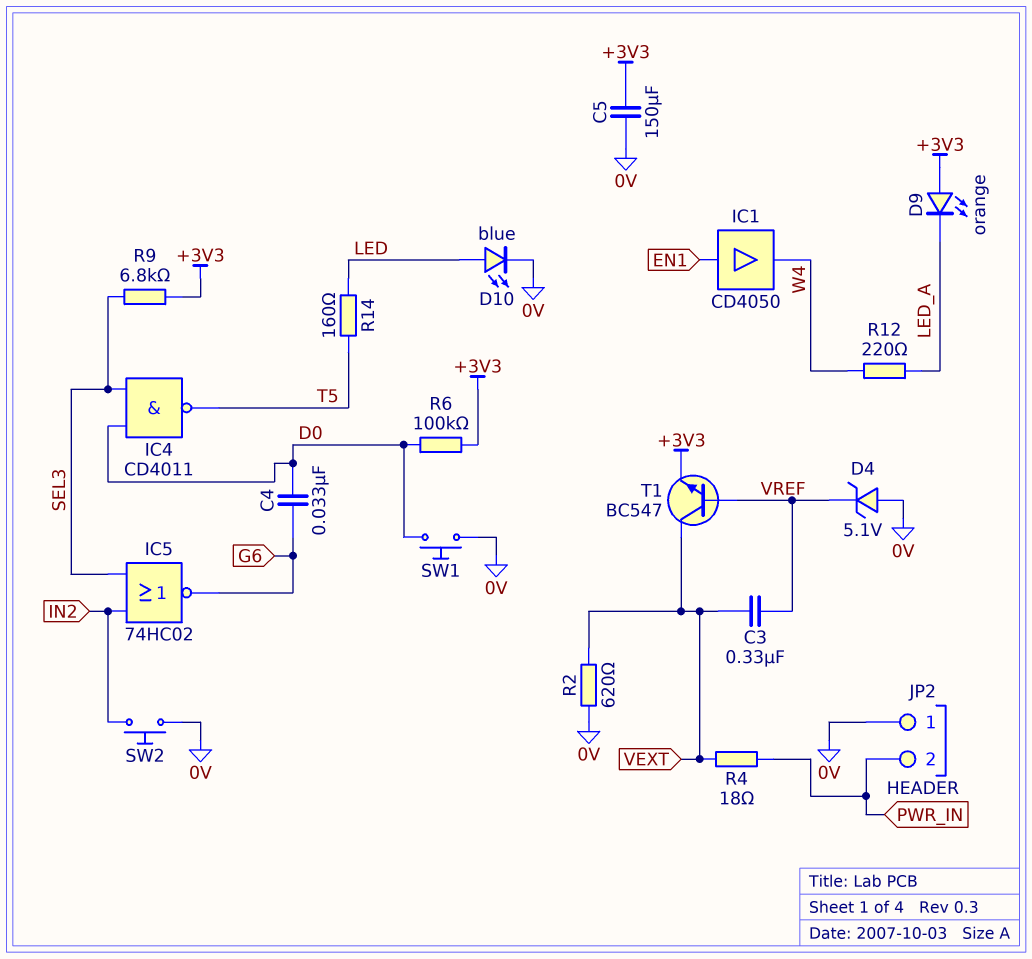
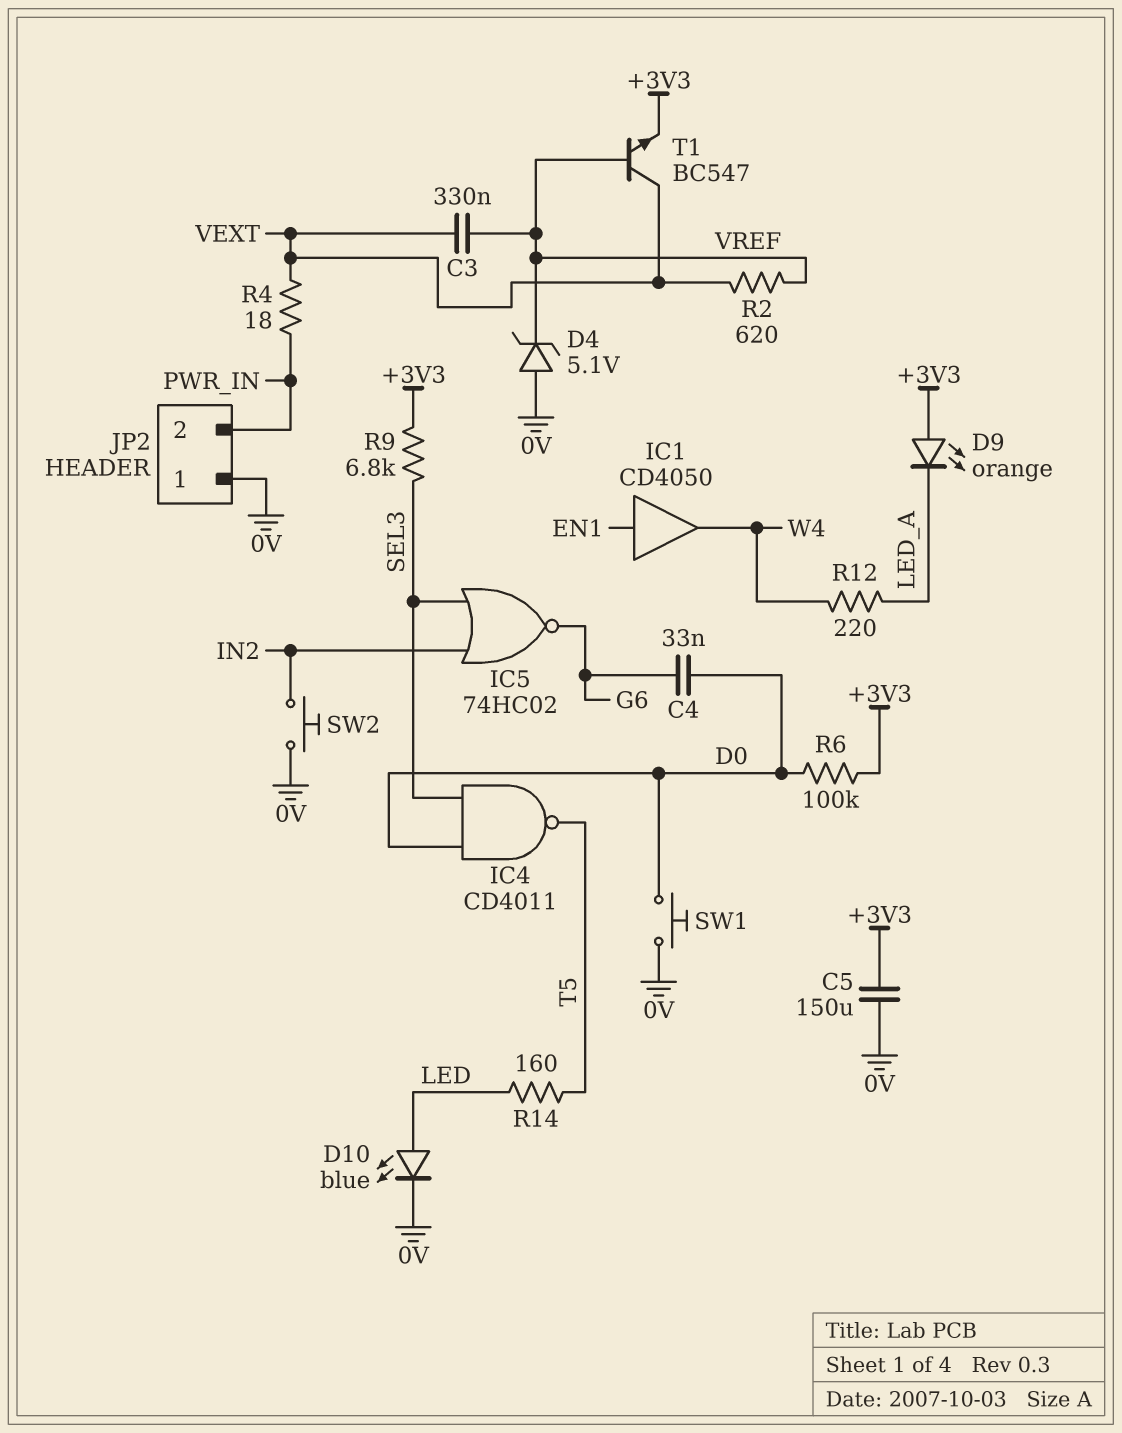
R2: 620 (0V, VEXT) -> 620 (VEXT, VREF)

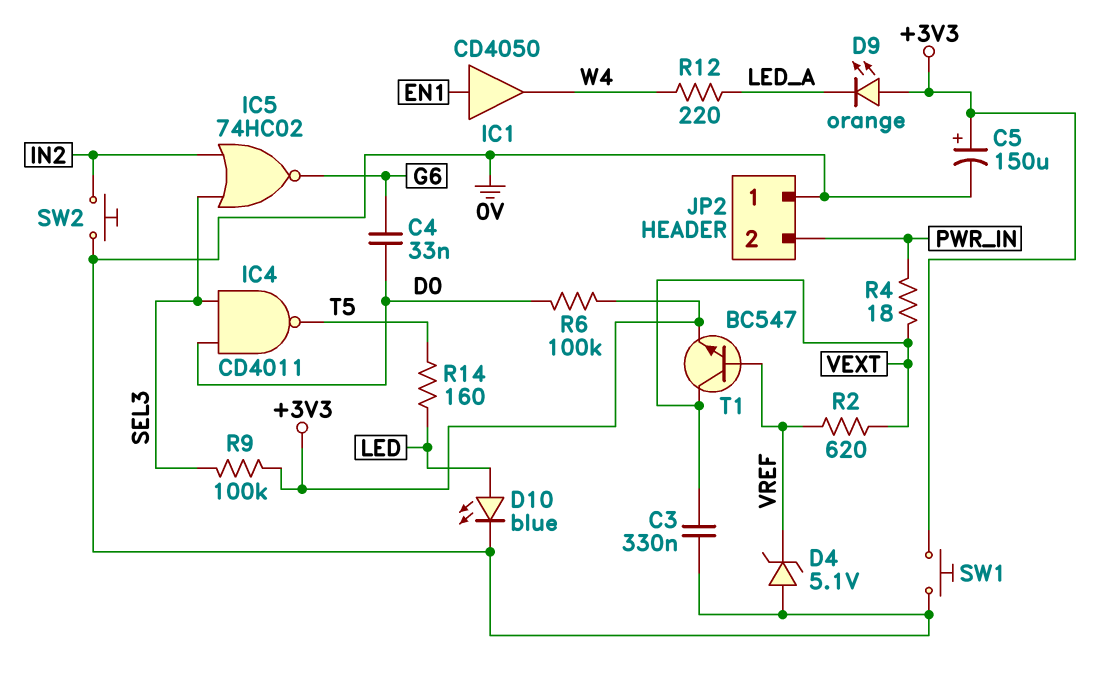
C3: 330nF (VEXT, VREF) -> 330nF (0V, VEXT)
C5: 150uF (+3V3, 0V) -> 150uF (plus +3V3, minus 0V)
R9: 6.8k (+3V3, SEL3) -> 100k (+3V3, SEL3)
SW1: button (0V, D0) -> button (+3V3, 0V)

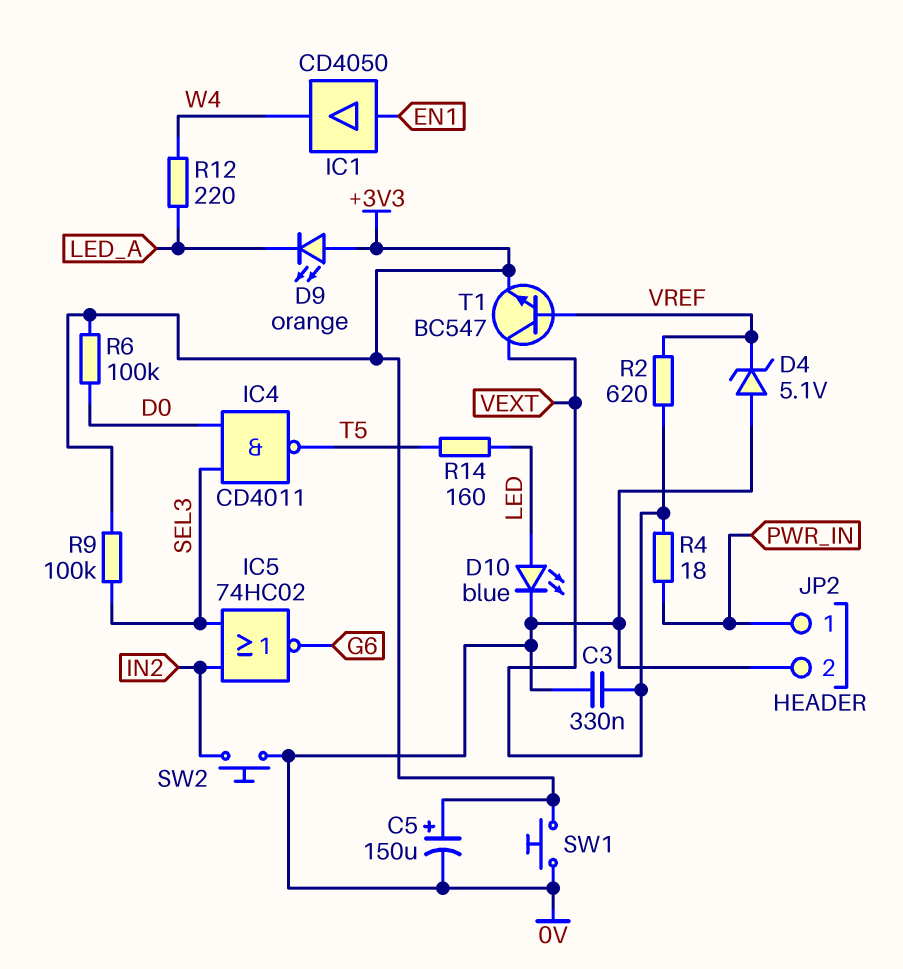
C4: 33nF (D0, G6) -> none
JP2 pin 1: 0V -> PWR_IN
JP2 pin 2: PWR_IN -> 0V

